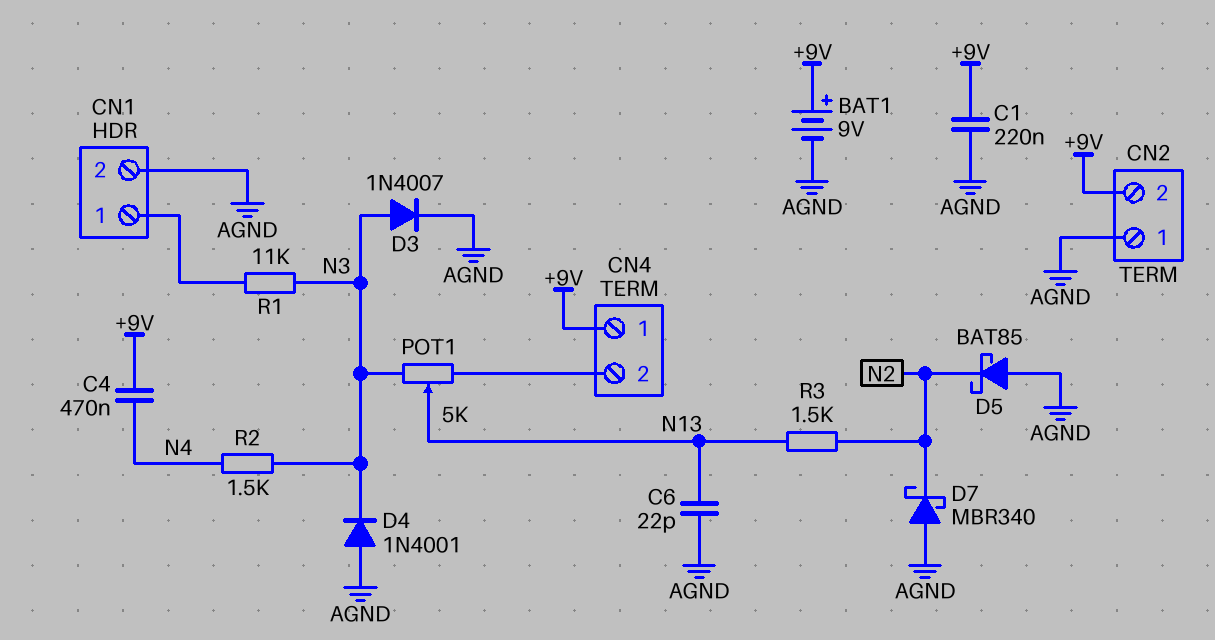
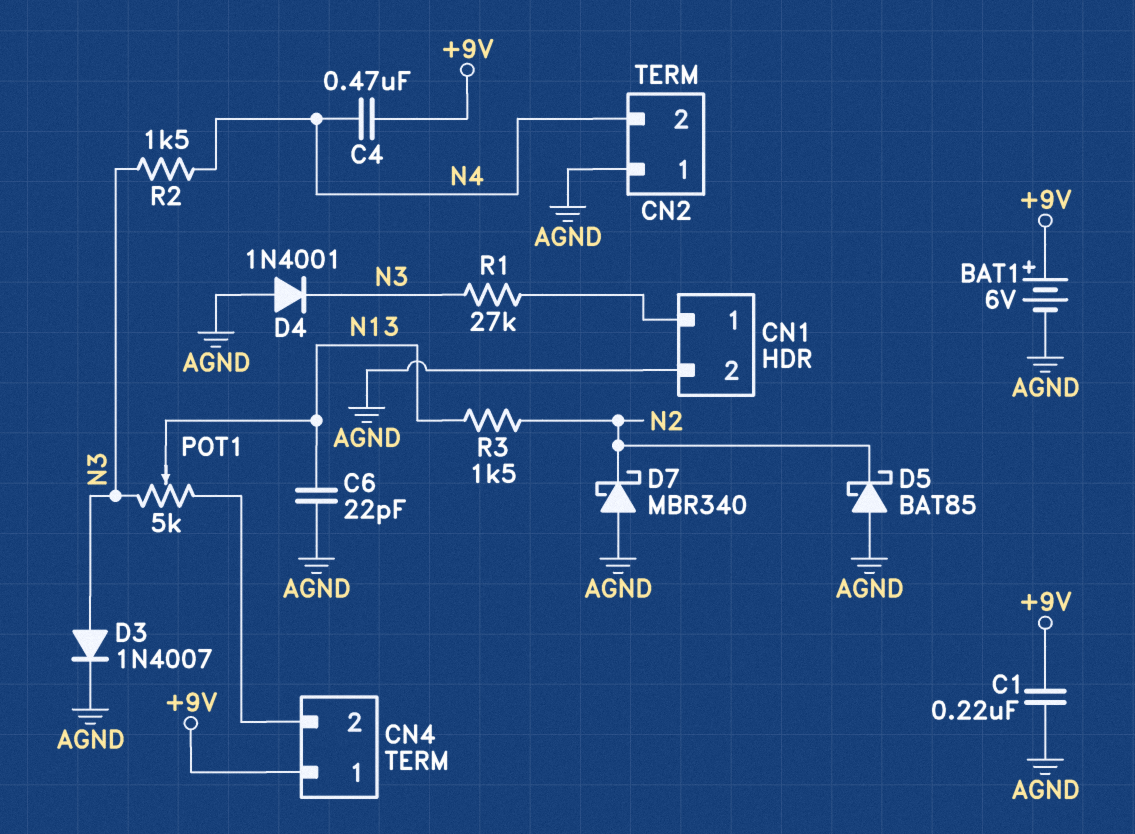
BAT1: 9V (plus +9V, minus AGND) -> 6V (plus +9V, minus AGND)
CN2 pin 2: +9V -> N4
R1: 11k (CN1/1, N3) -> 27k (CN1/1, N3)

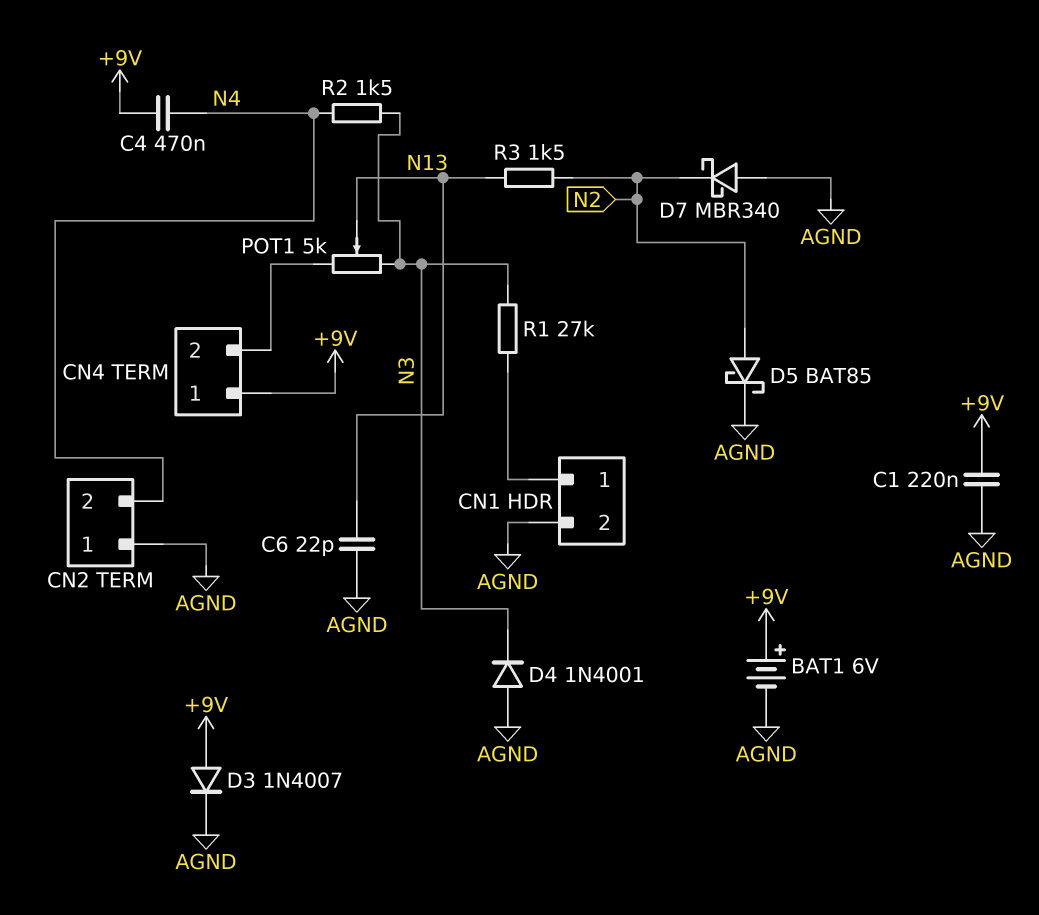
D3: diode 1N4007 (A N3, K AGND) -> diode 1N4007 (A +9V, K AGND)
D5: schottky BAT85 (A AGND, K N2) -> schottky BAT85 (A N2, K AGND)

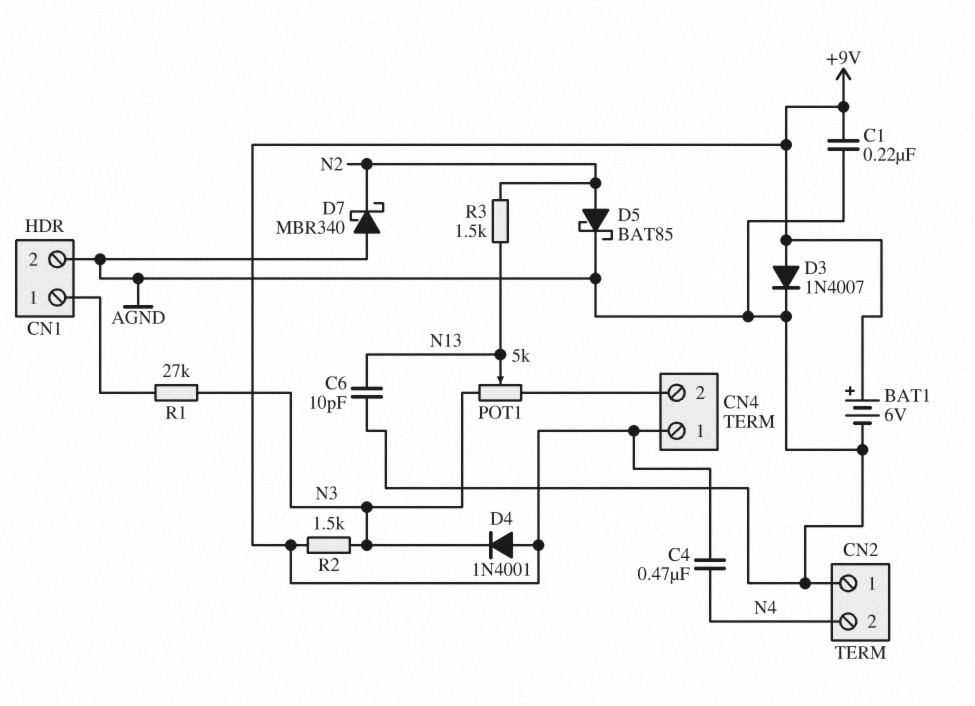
C6: 22pF (AGND, N13) -> 10pF (AGND, N13)
D4: diode 1N4001 (A AGND, K N3) -> diode 1N4001 (A +9V, K N3)
R2: 1.5k (N3, N4) -> 1.5k (+9V, N3)

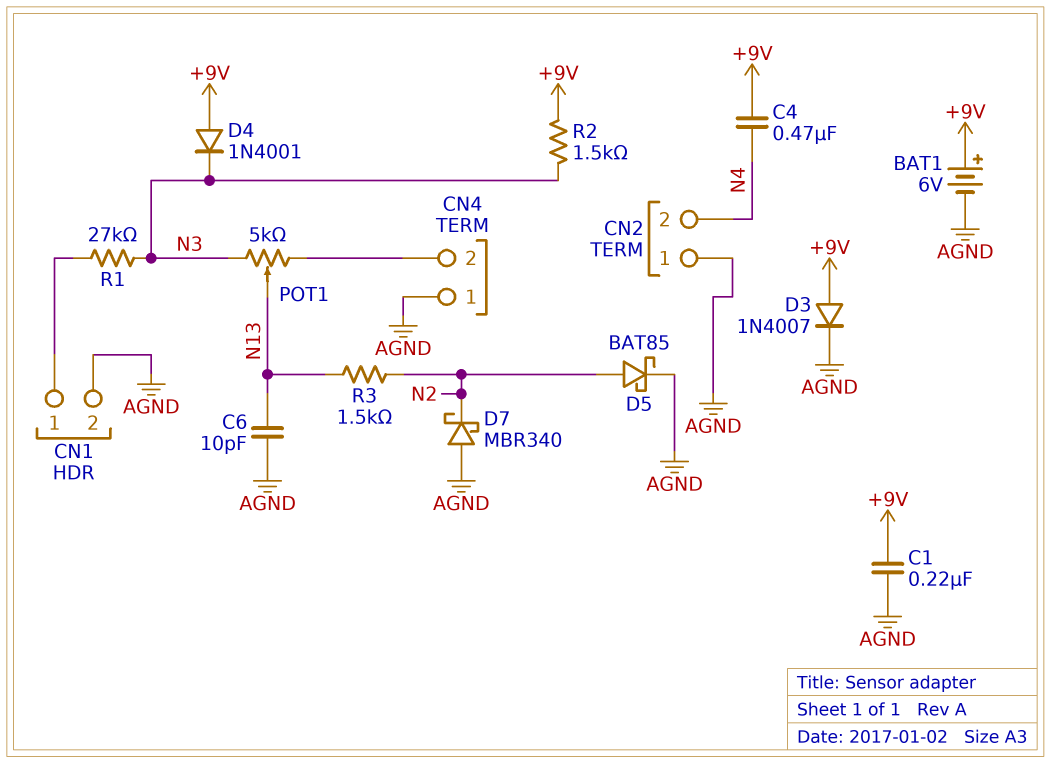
CN4 pin 1: +9V -> AGND

